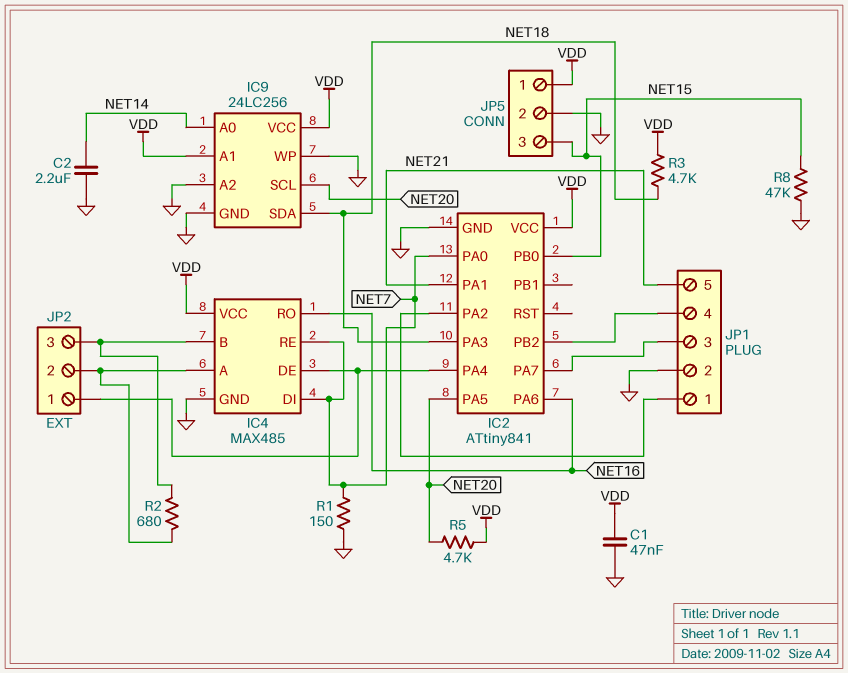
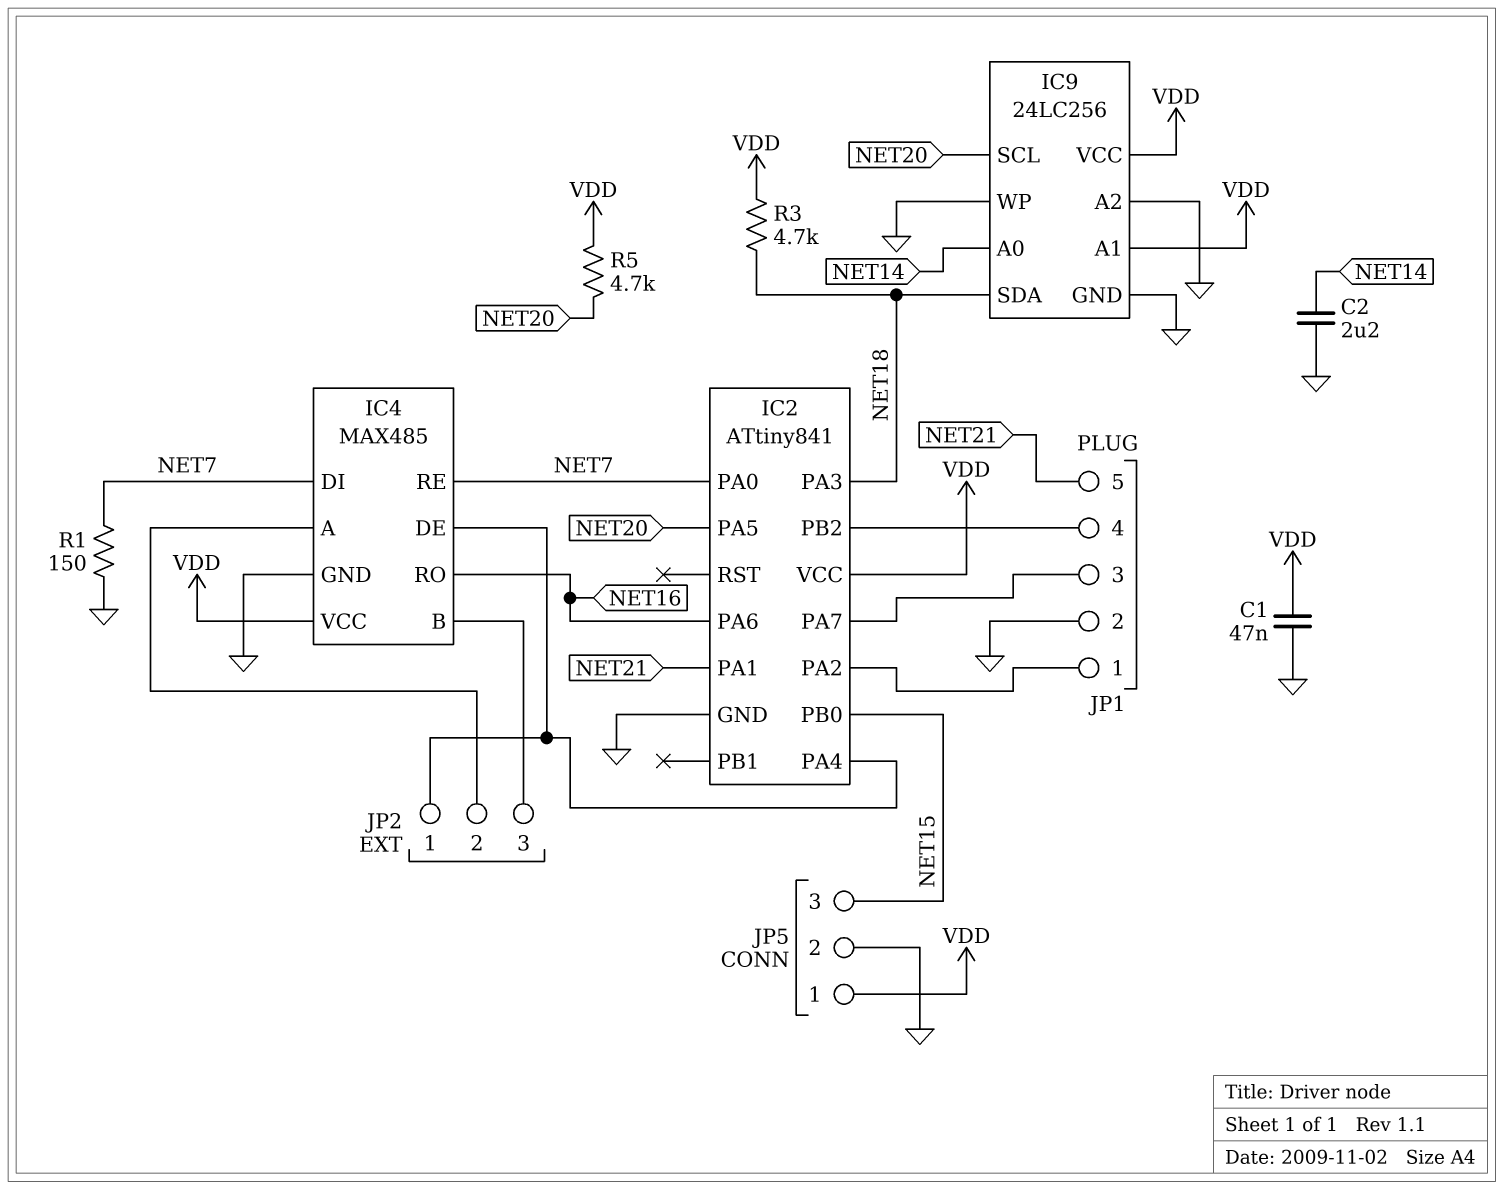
R2: 680 (IC4/A, IC4/B) -> none
R8: 47k (GND, NET15) -> none

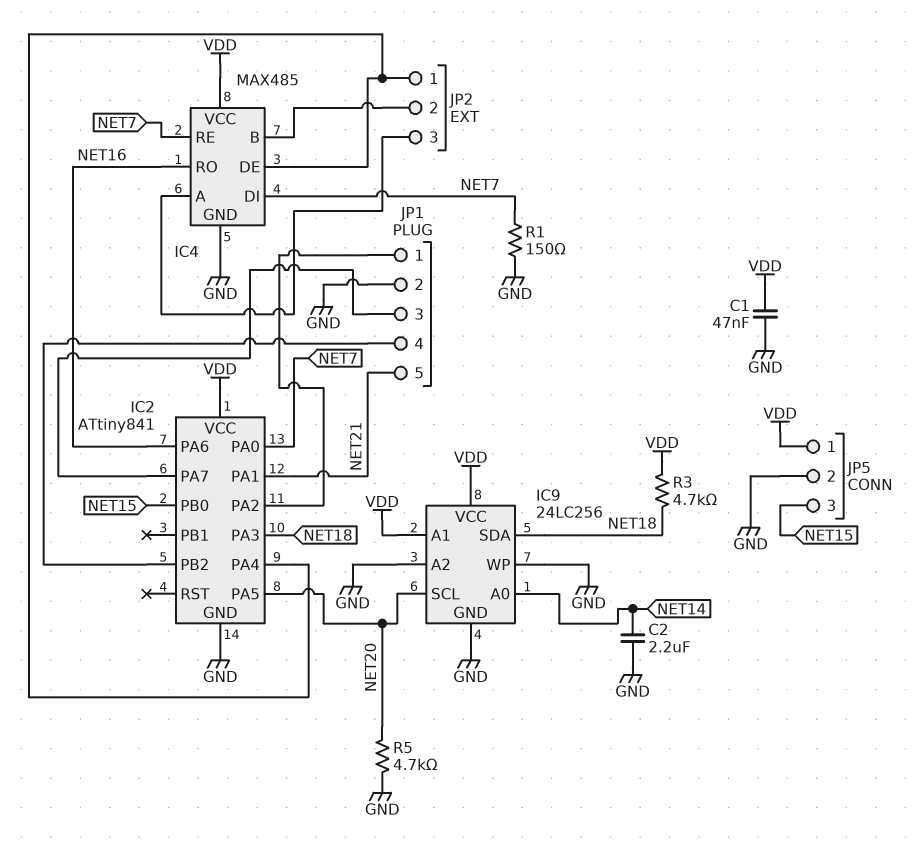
JP2 pin 2: IC4/A -> IC4/B
JP2 pin 3: IC4/B -> IC4/A
R5: 4.7k (NET20, VDD) -> 4.7k (GND, NET20)

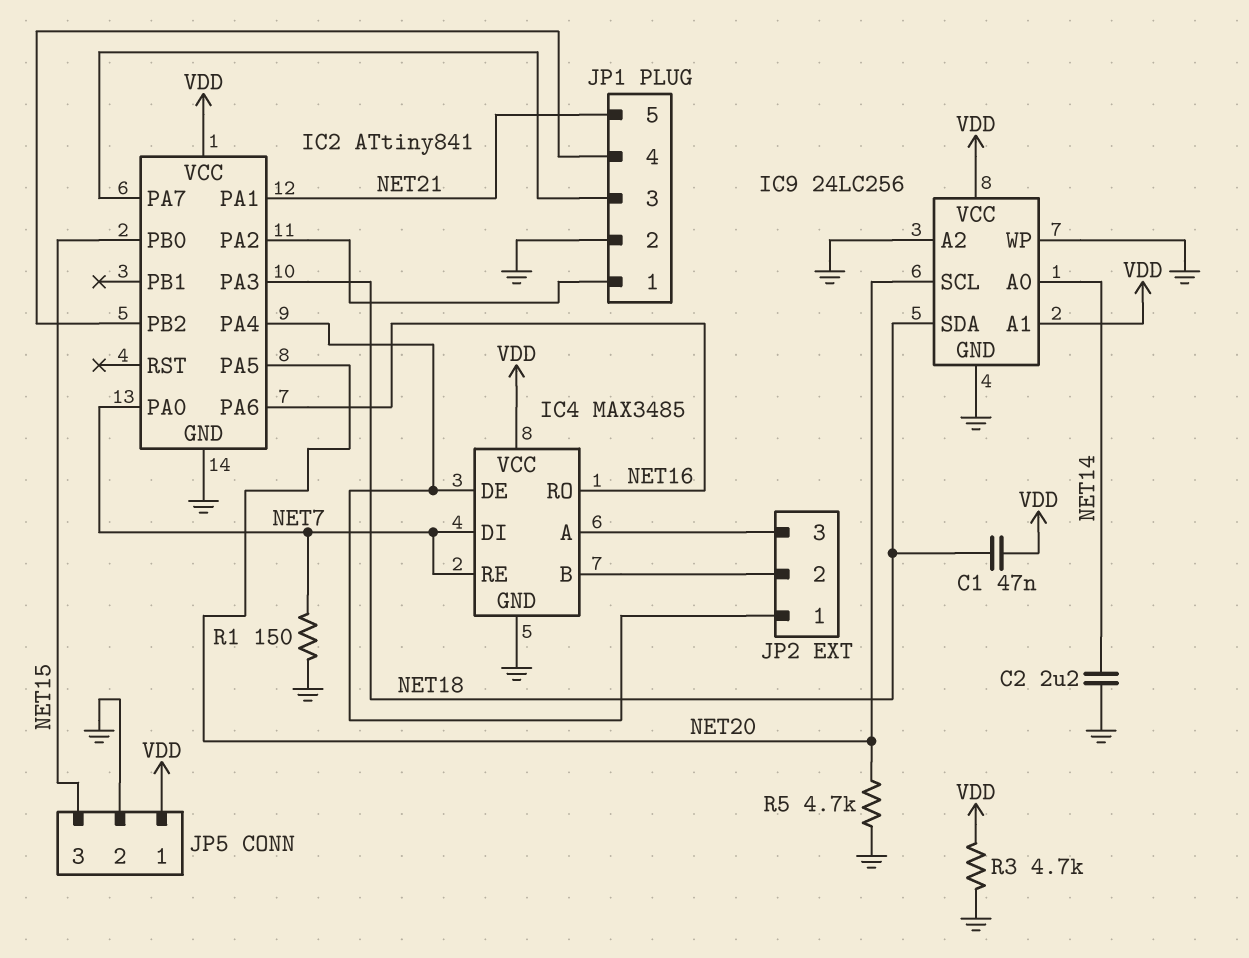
C1: 47nF (GND, VDD) -> 47nF (NET18, VDD)
IC4: MAX485 -> MAX3485
R3: 4.7k (NET18, VDD) -> 4.7k (GND, VDD)

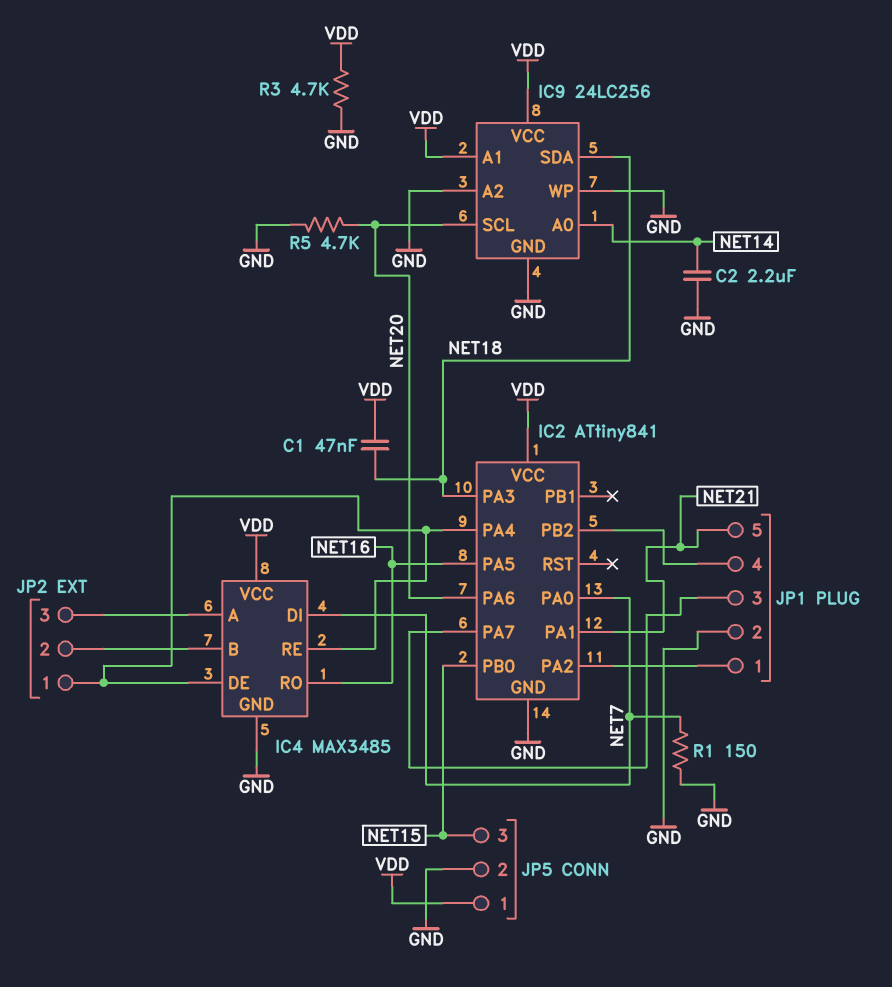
IC2 pin PA5: NET20 -> NET16
IC2 pin PA6: NET16 -> NET20
IC4 pin RE: NET7 -> IC2/PA4

